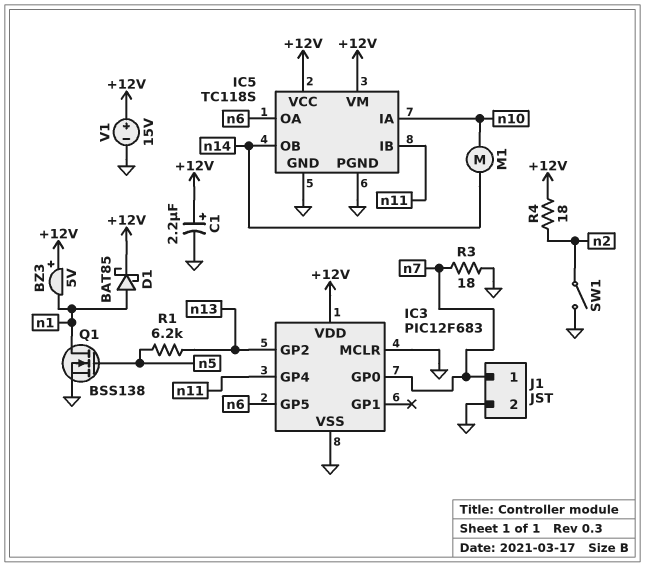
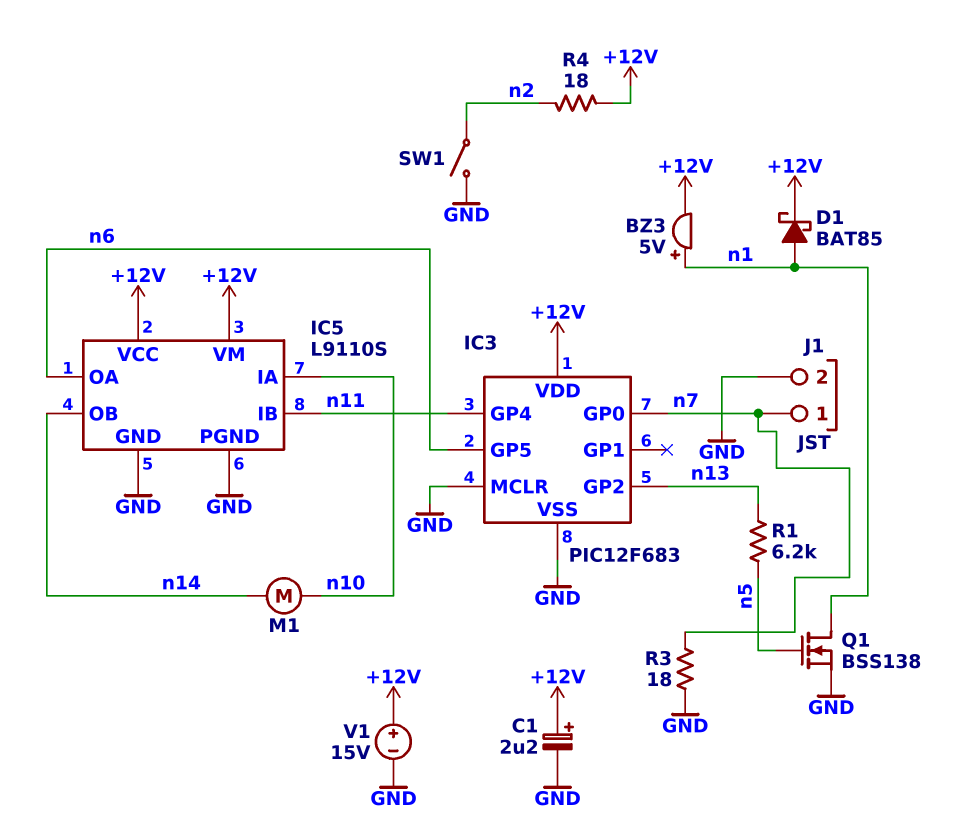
BZ3: buzzer 5V (plus +12V, minus n1) -> buzzer 5V (plus n1, minus +12V)
IC5: TC118S -> L9110S

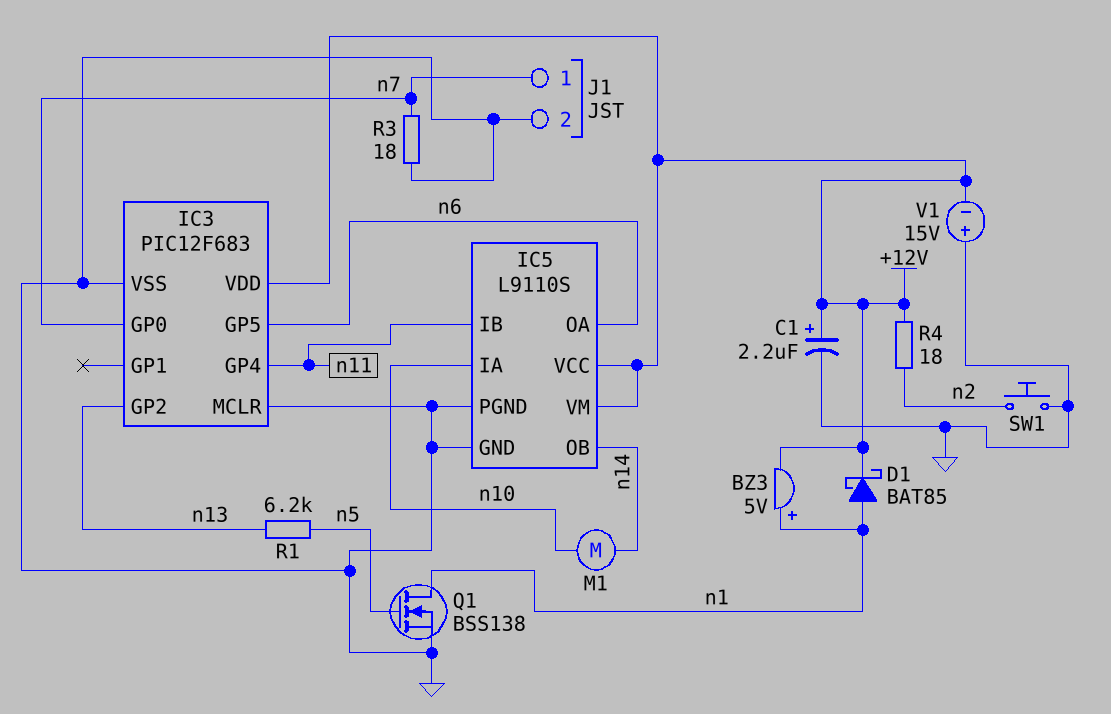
SW1: switch (GND, n2) -> button (GND, n2)
V1: 15V (plus +12V, minus GND) -> 15V (plus GND, minus +12V)

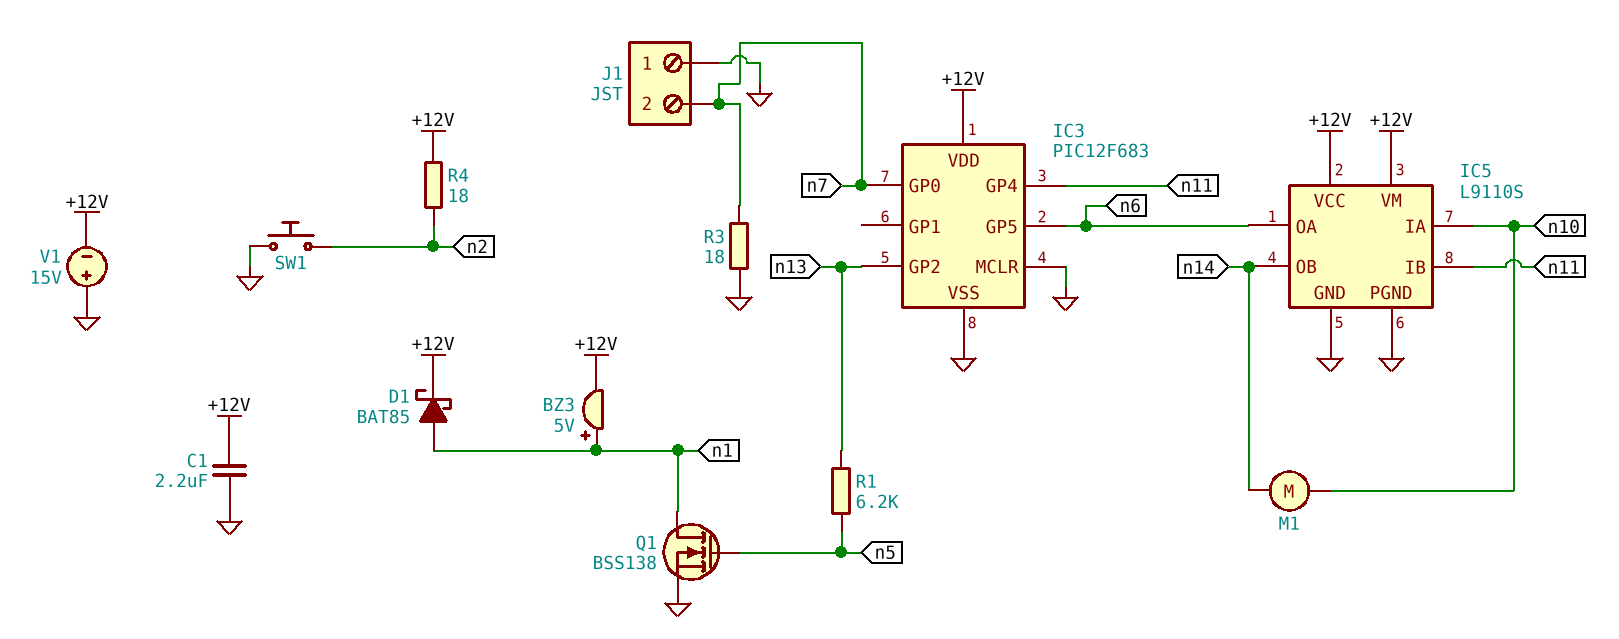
C1: 2.2uF (plus +12V, minus GND) -> 2.2uF (+12V, GND)
J1 pin 1: n7 -> GND
J1 pin 2: GND -> n7

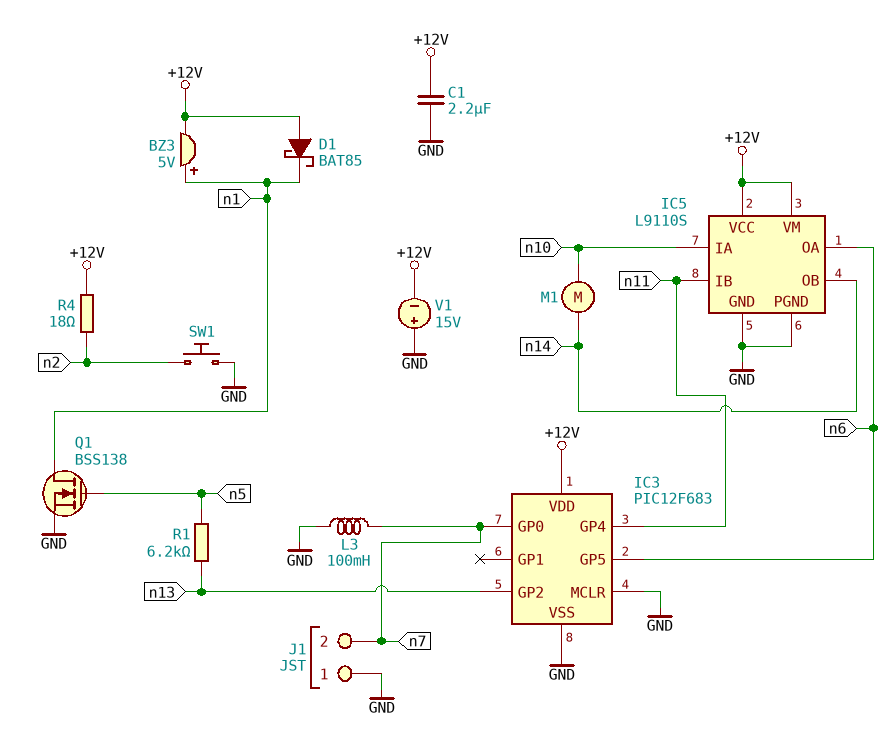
D1: schottky BAT85 (A n1, K +12V) -> schottky BAT85 (A +12V, K n1)
L3: none -> 100mH (GND, n7)
R3: 18 (GND, n7) -> none

